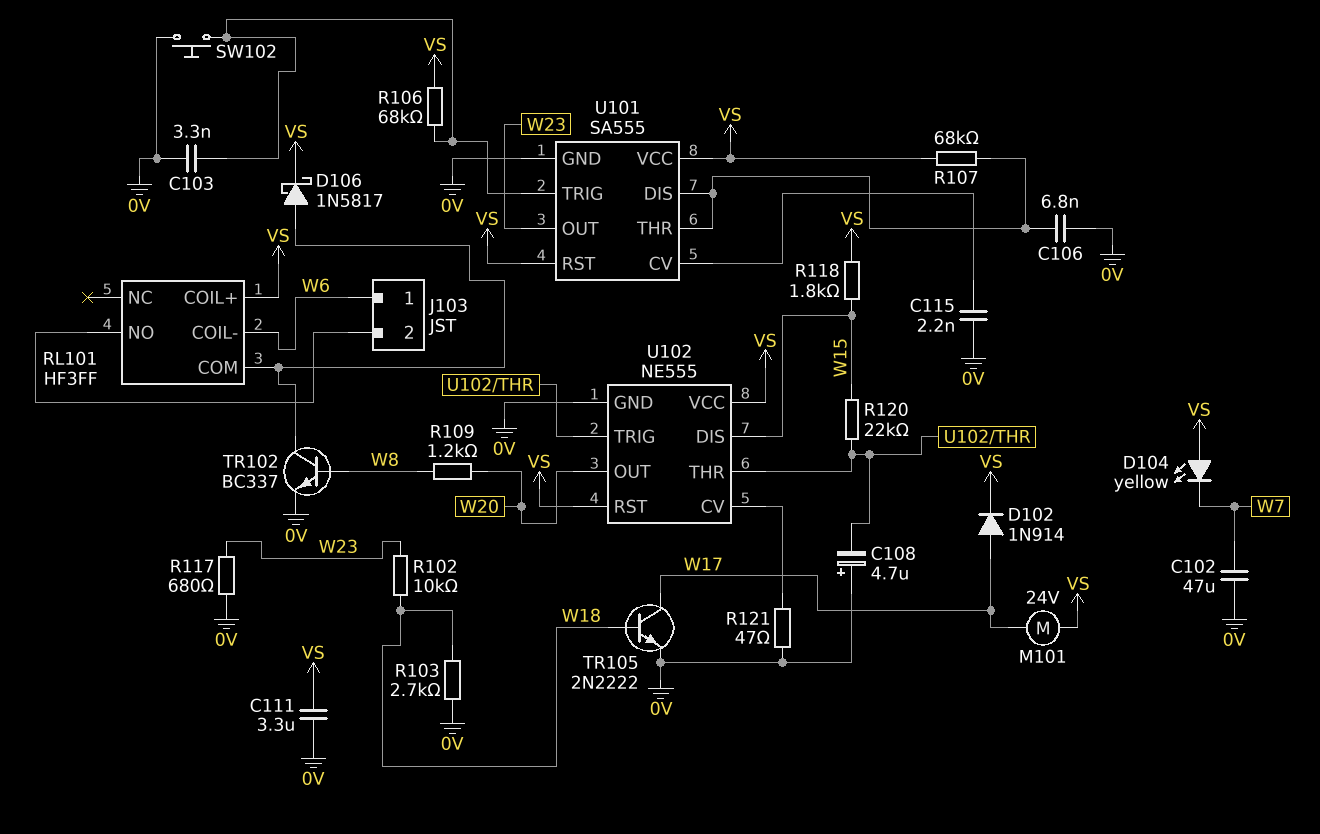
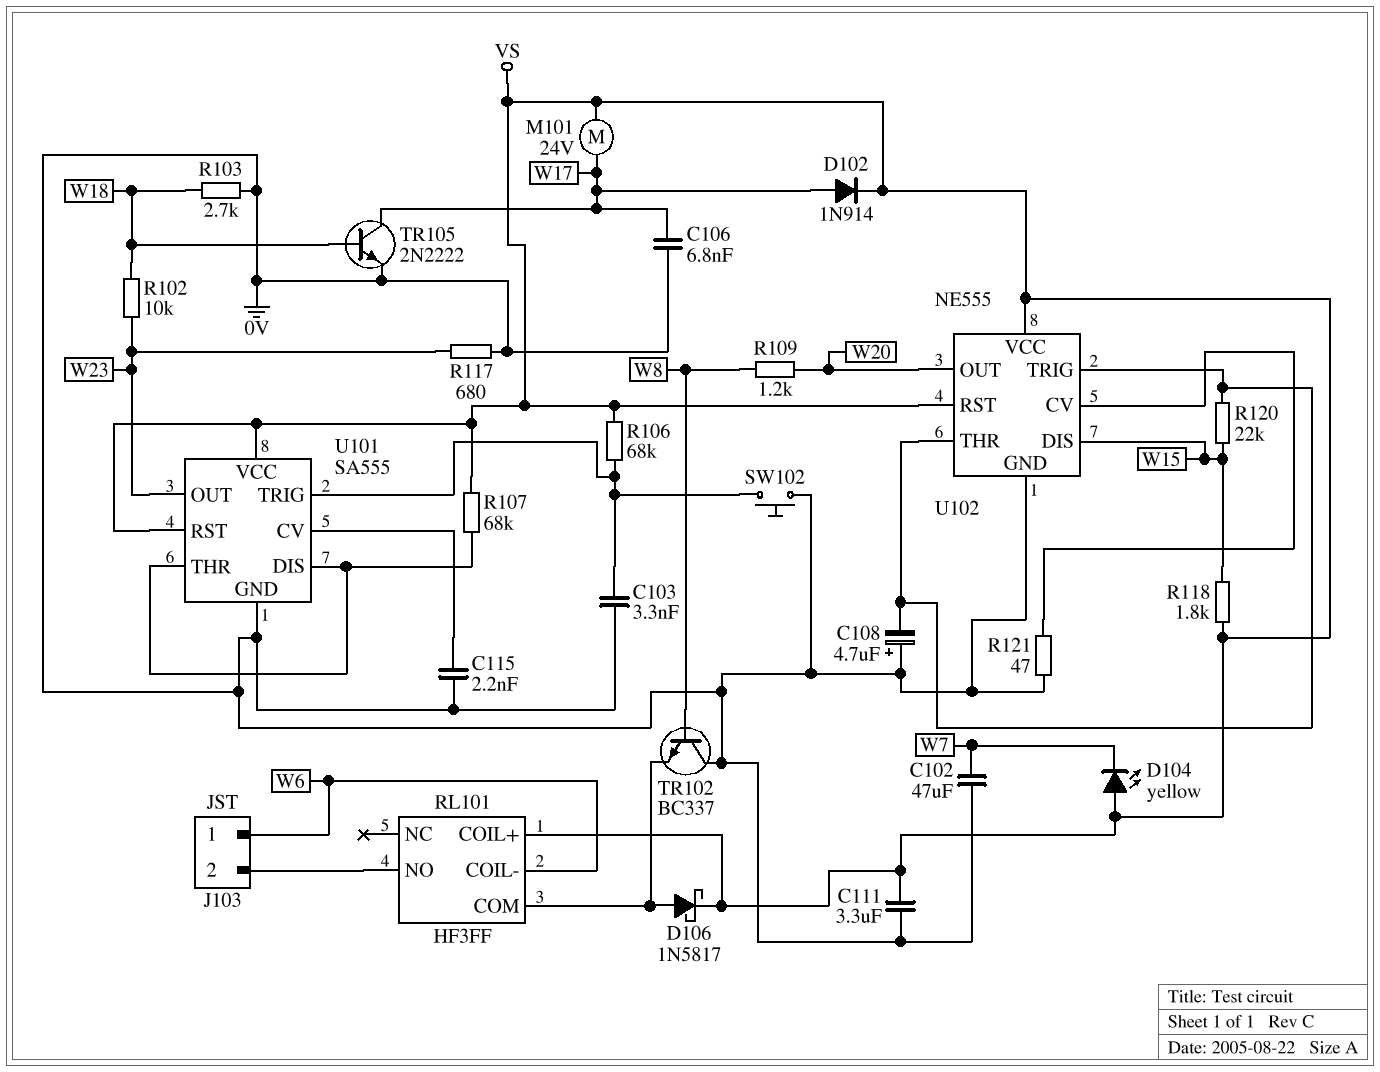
C106: 6.8nF (0V, U101/DIS) -> 6.8nF (0V, W17)
TR102: NPN BC337 (B W8, C RL101/COM, E 0V) -> NPN BC337 (B W8, C 0V, E RL101/COM)

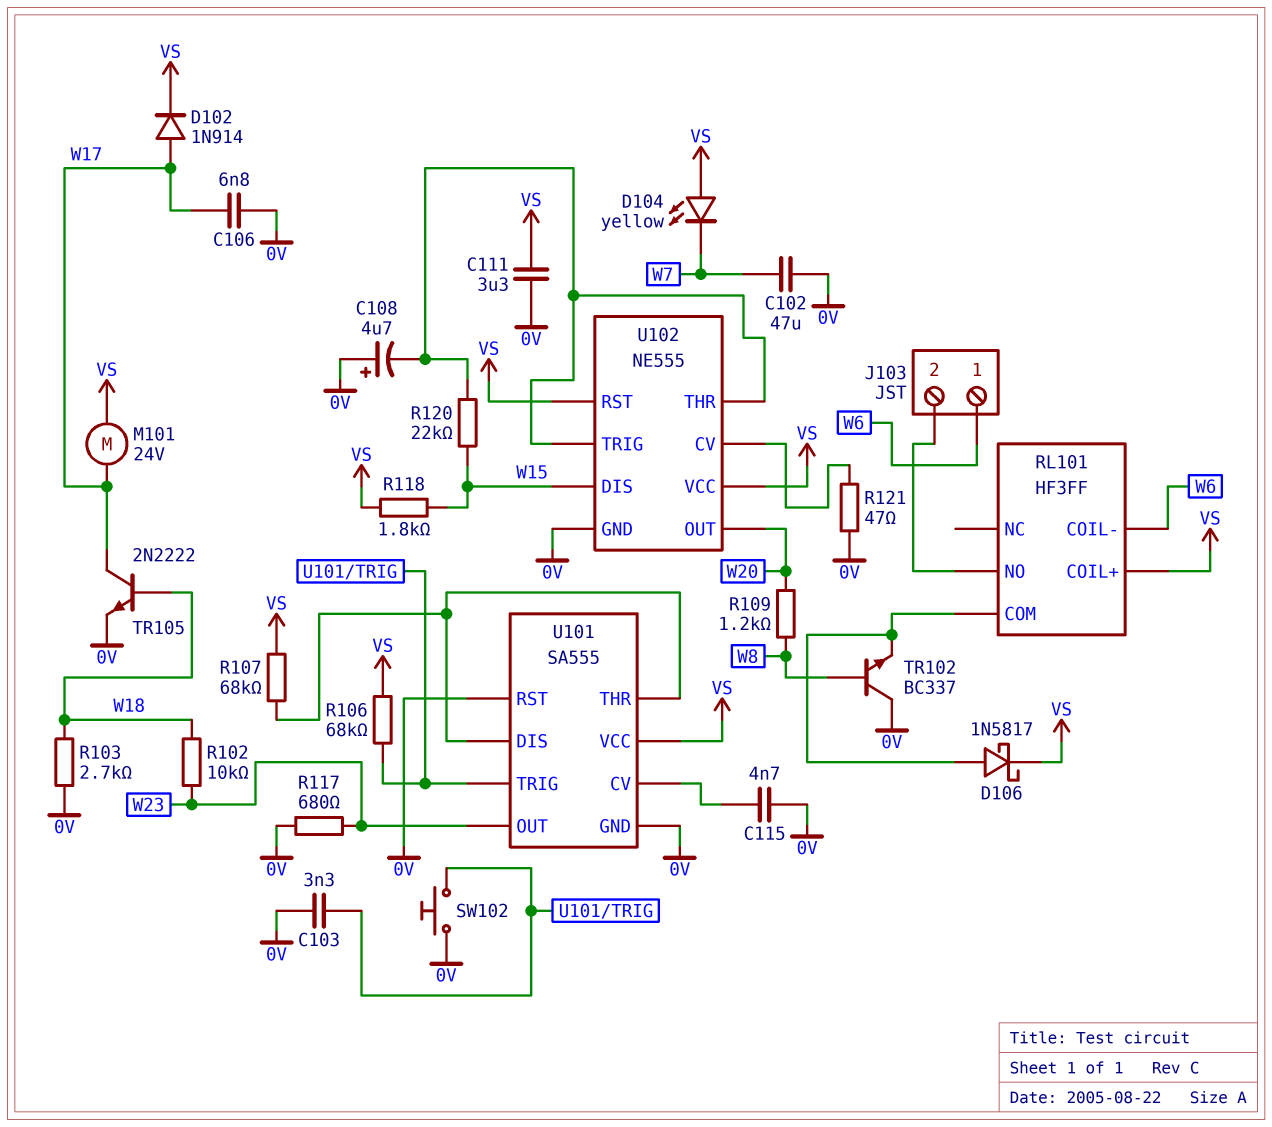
C115: 2.2nF (0V, U101/CV) -> 4.7nF (0V, U101/CV)
U101 pin RST: VS -> 0V

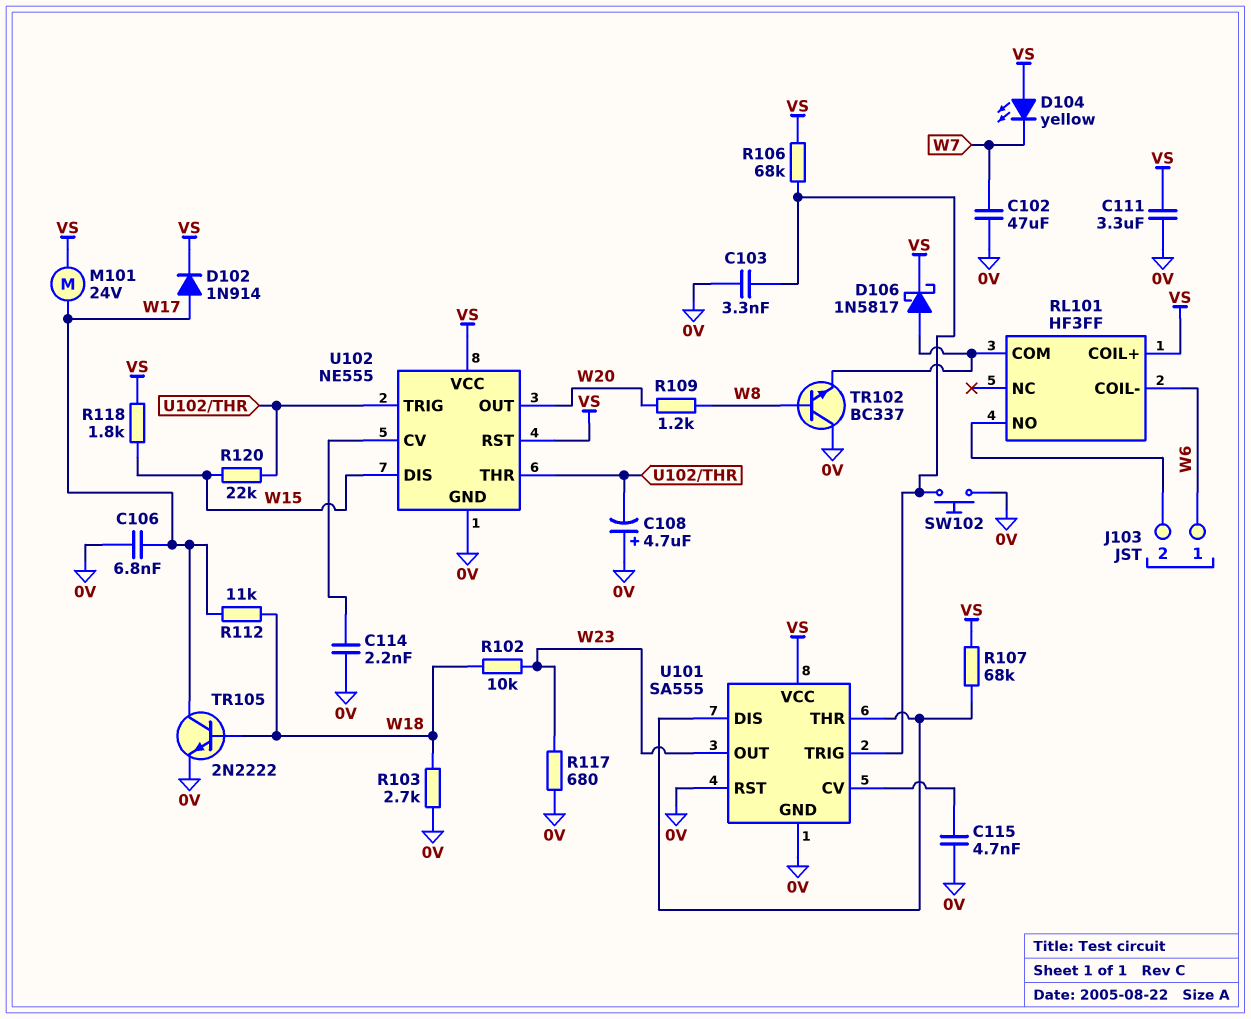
C114: none -> 2.2nF (0V, U102/CV)
R112: none -> 11k (W17, W18)
R121: 47 (0V, U102/CV) -> none

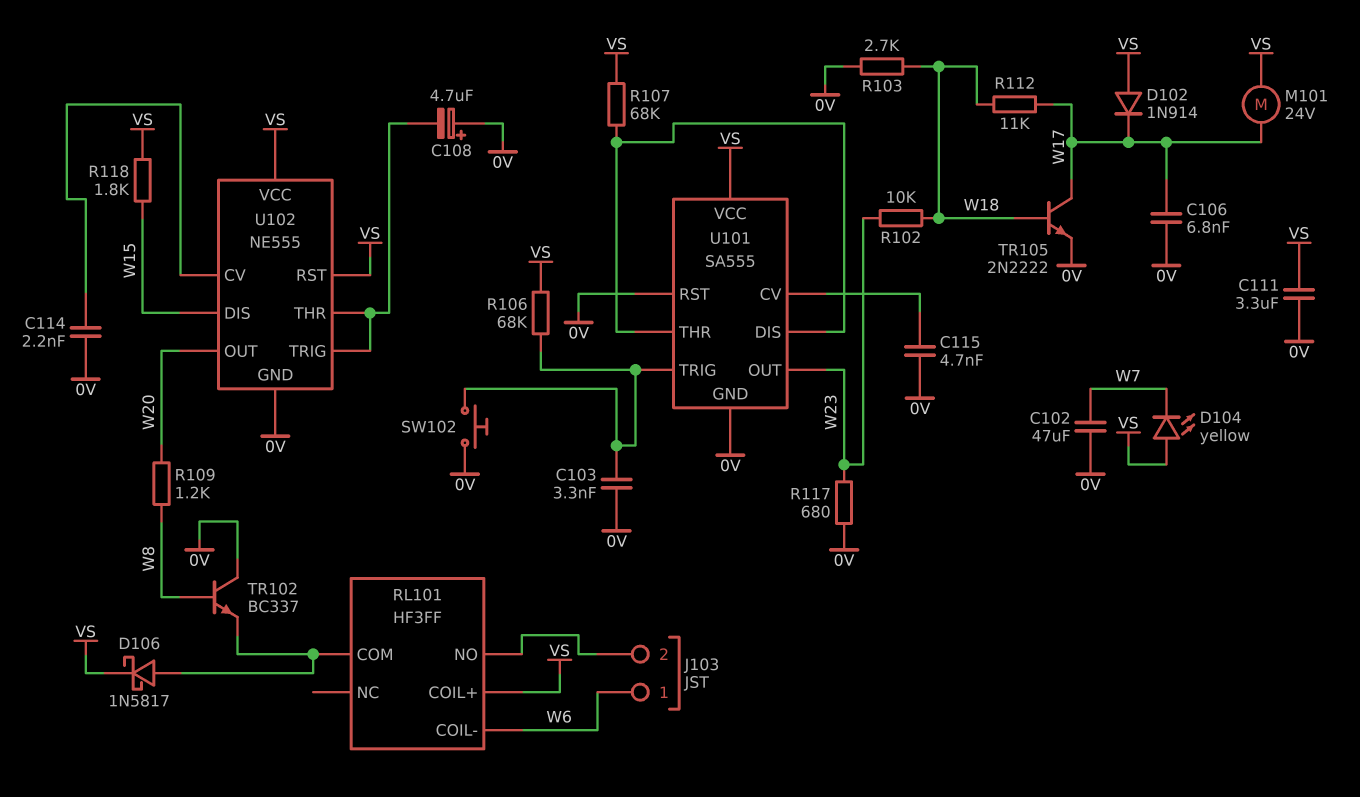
D102: diode 1N914 (A W17, K VS) -> diode 1N914 (A VS, K W17)
R120: 22k (U102/THR, W15) -> none

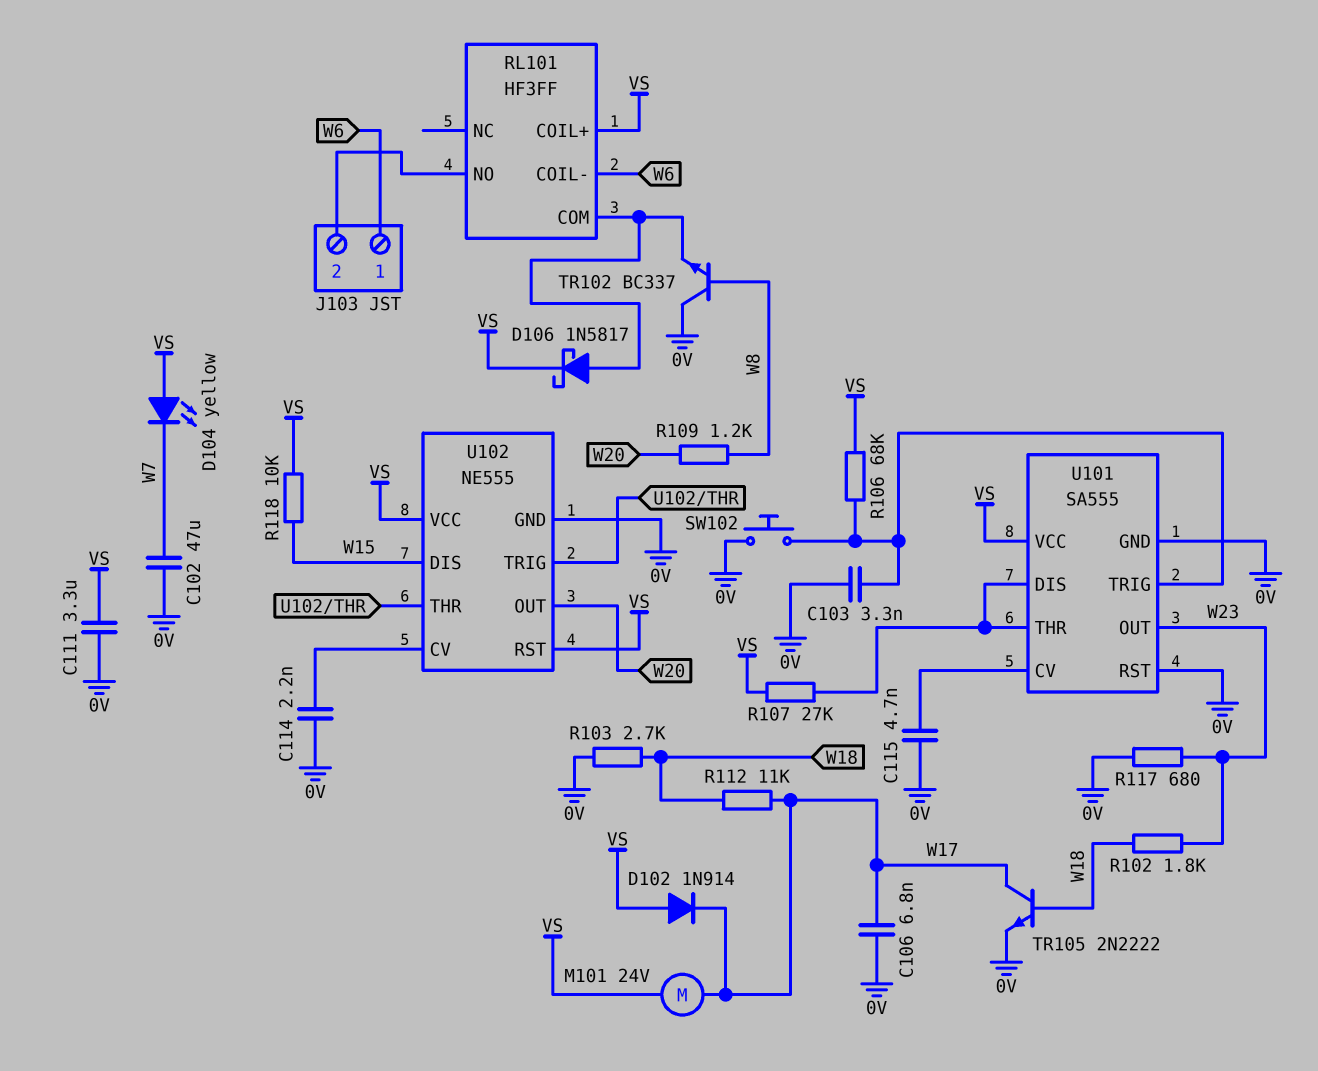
C108: 4.7uF (plus 0V, minus U102/THR) -> none
R102: 10k (W18, W23) -> 1.8k (W18, W23)
R107: 68k (U101/DIS, VS) -> 27k (U101/DIS, VS)
R118: 1.8k (VS, W15) -> 10k (VS, W15)

